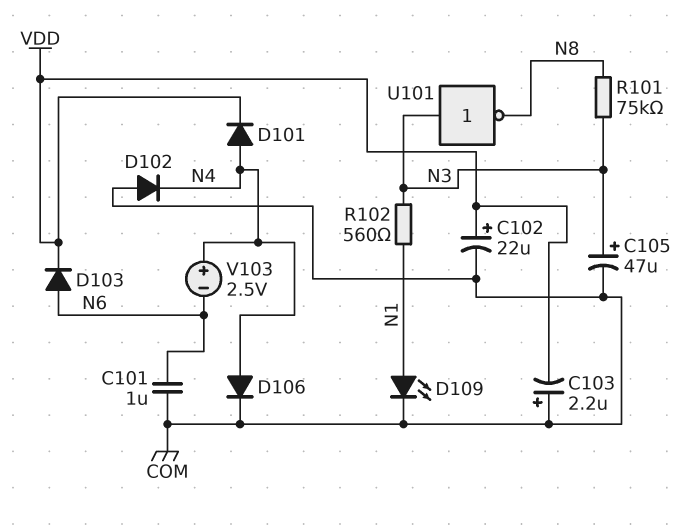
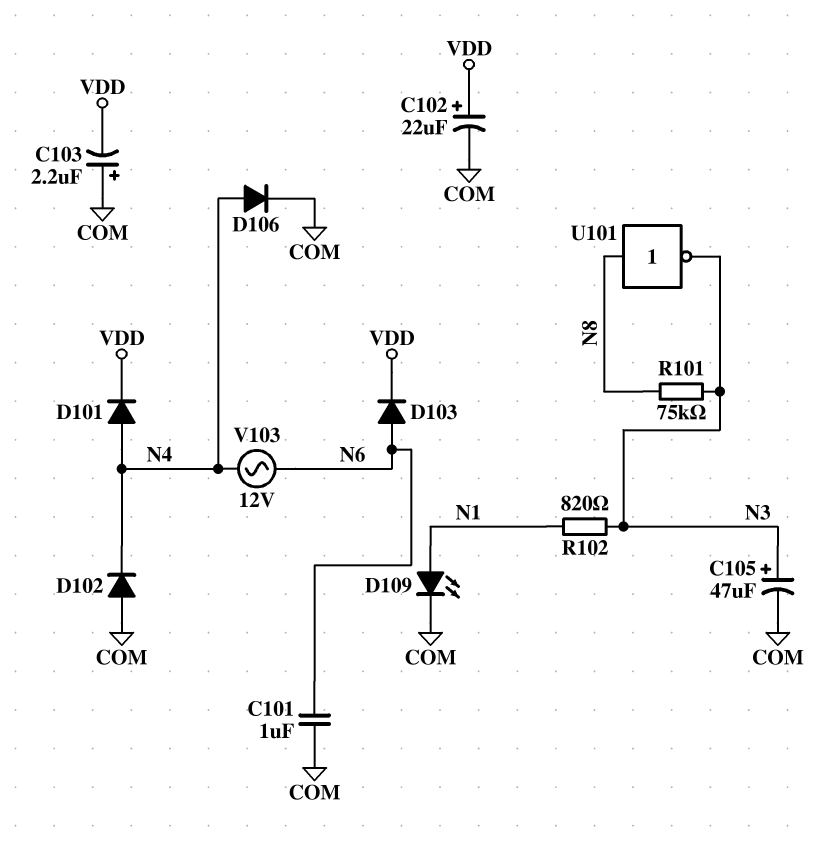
R102: 560 (N1, N3) -> 820 (N1, N3)
U101: NOT (in N3, out N8) -> NOT (in N8, out N3)
V103: 2.5V (plus N4, minus N6) -> AC 12V (N4, N6)

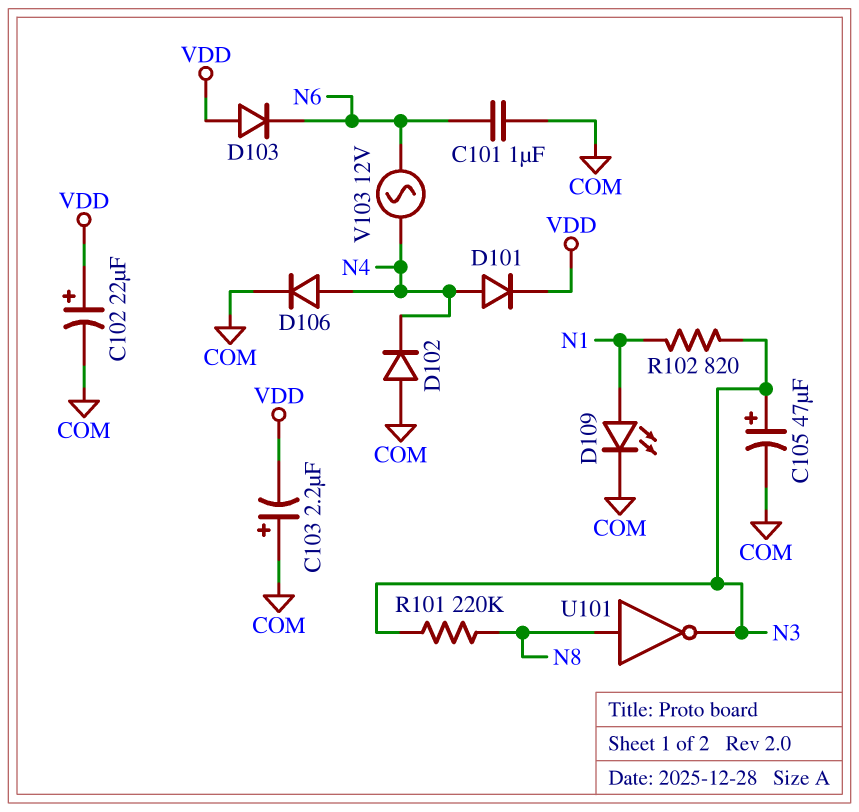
D103: diode (A N6, K VDD) -> diode (A VDD, K N6)
R101: 75k (N3, N8) -> 220k (N3, N8)

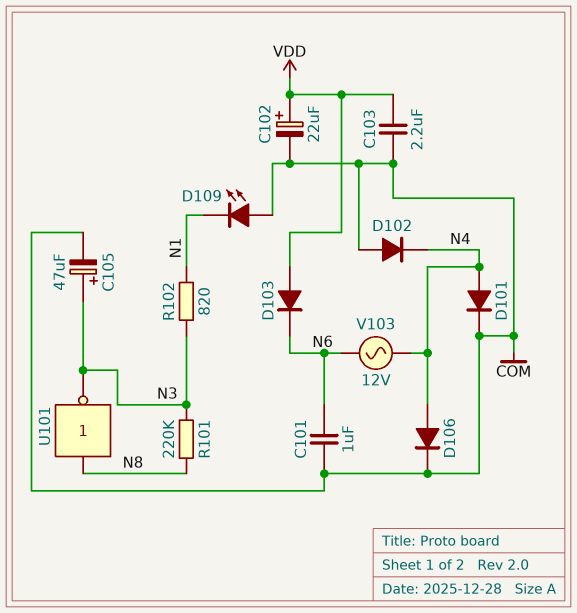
C103: 2.2uF (plus COM, minus VDD) -> 2.2uF (COM, VDD)
D101: diode (A N4, K VDD) -> diode (A N4, K COM)
D109: LED (A N1, K COM) -> LED (A COM, K N1)

